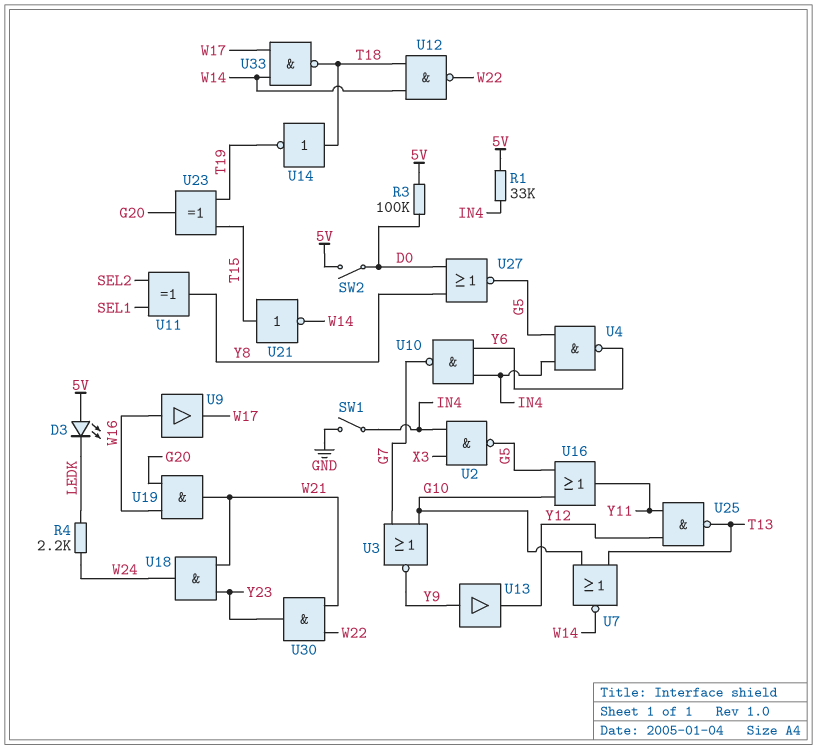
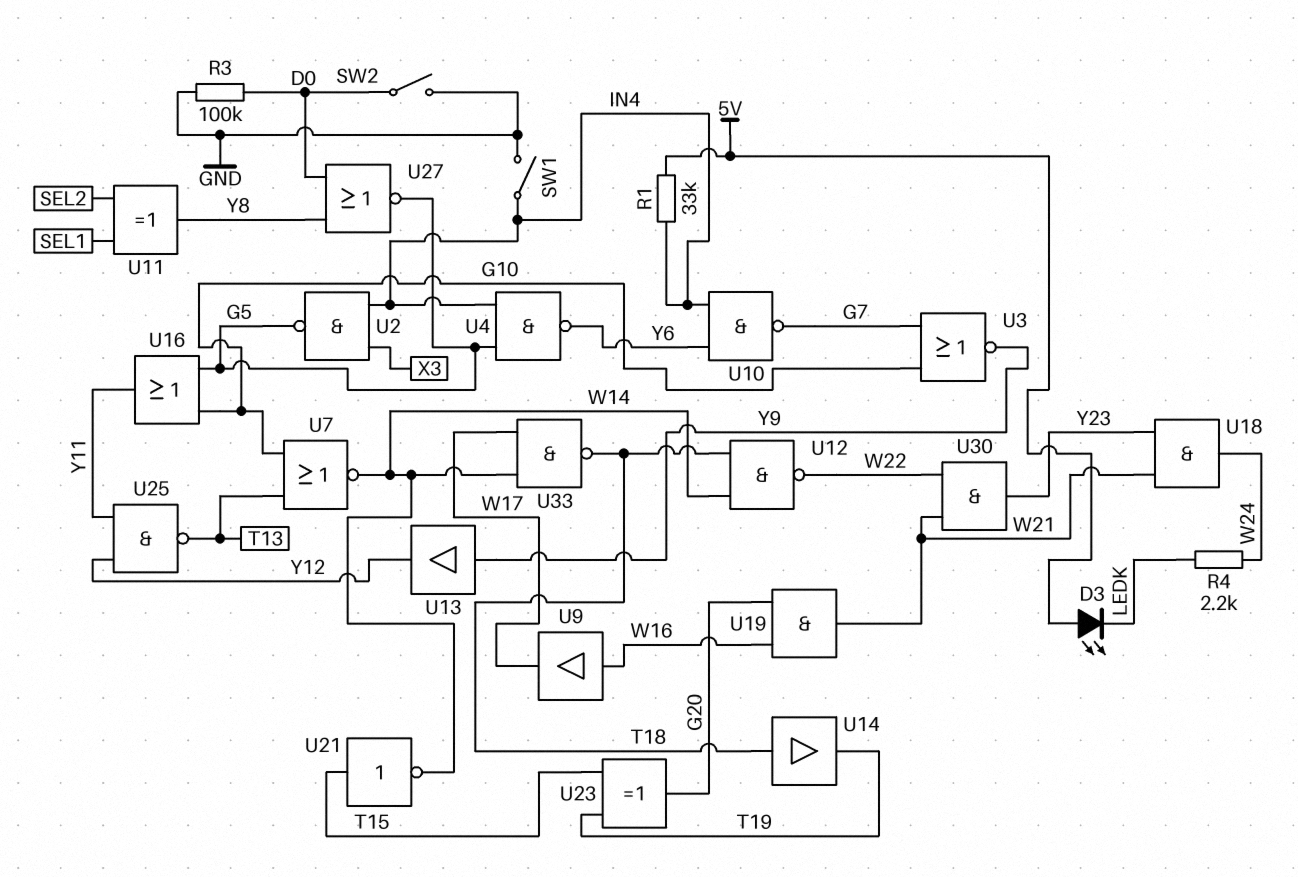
R3: 100k (5V, D0) -> 100k (D0, GND)
SW2: switch (5V, D0) -> switch (D0, GND)
U14: NOT (in T18, out T19) -> buffer (in T18, out T19)

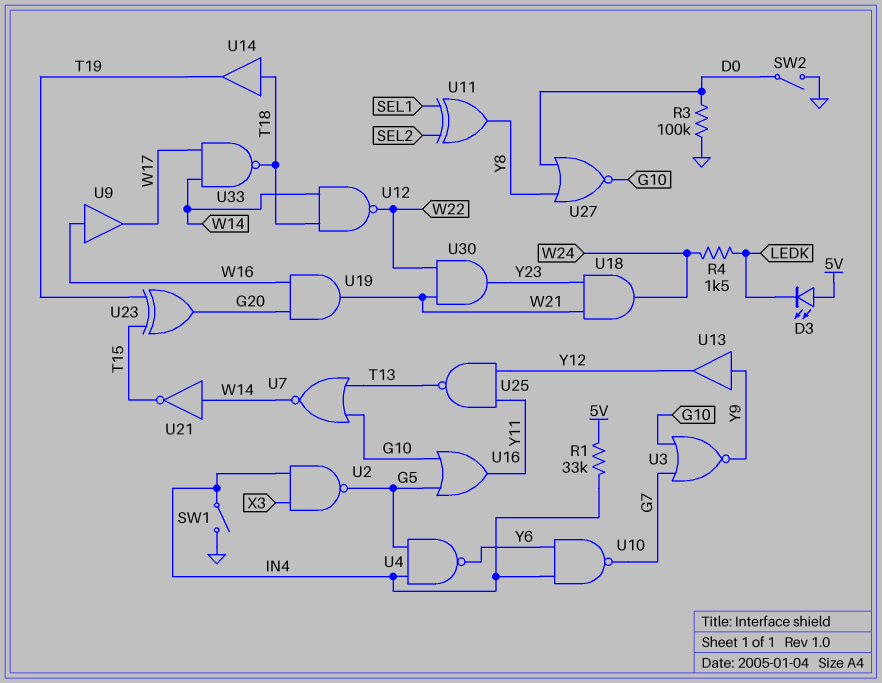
R4: 2.2k (LEDK, W24) -> 1.5k (LEDK, W24)
U21: NOT (in T15, out W14) -> NOT (in W14, out T15)
U27: NOR (in D0, in Y8, out G5) -> NOR (in D0, in Y8, out G10)

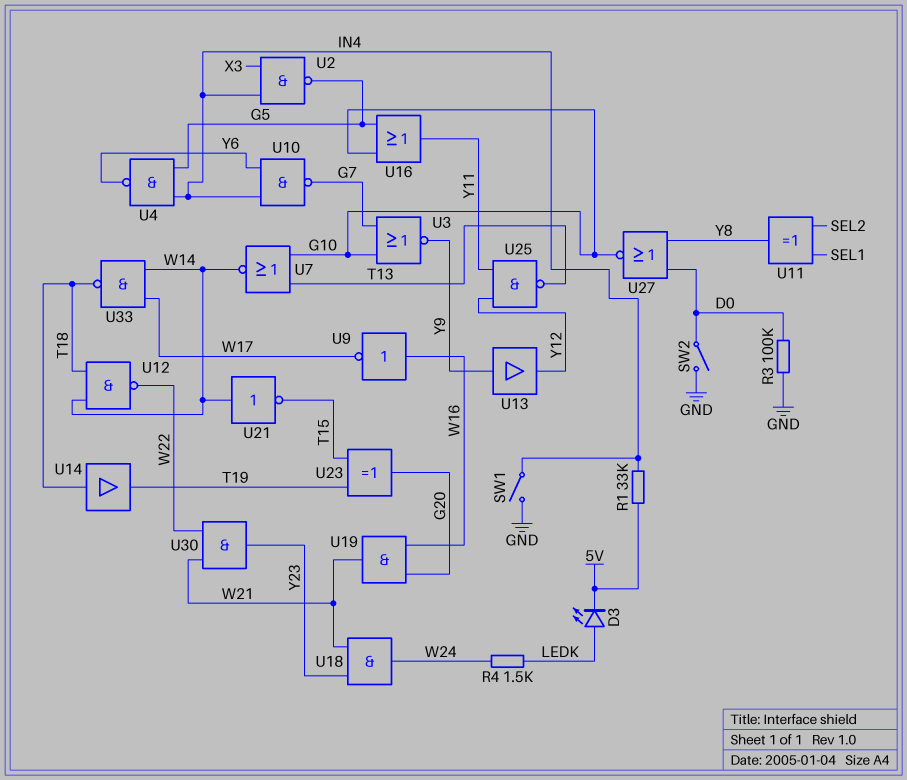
D3: LED (A 5V, K LEDK) -> LED (A LEDK, K 5V)
U9: buffer (in W16, out W17) -> NOT (in W16, out W17)

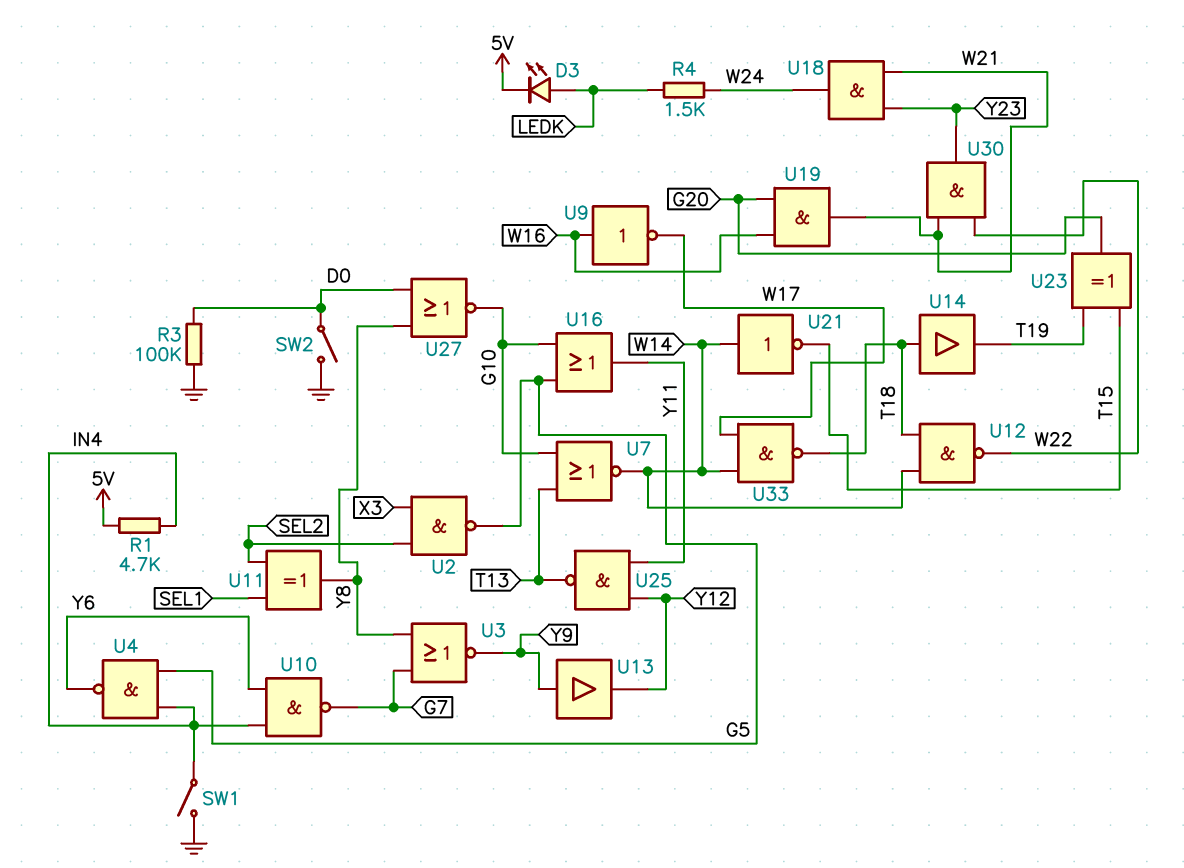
R1: 33k (5V, IN4) -> 4.7k (5V, IN4)
U2: NAND (in IN4, in X3, out G5) -> NAND (in SEL2, in X3, out G5)
U3: NOR (in G7, in G10, out Y9) -> NOR (in G7, in Y8, out Y9)

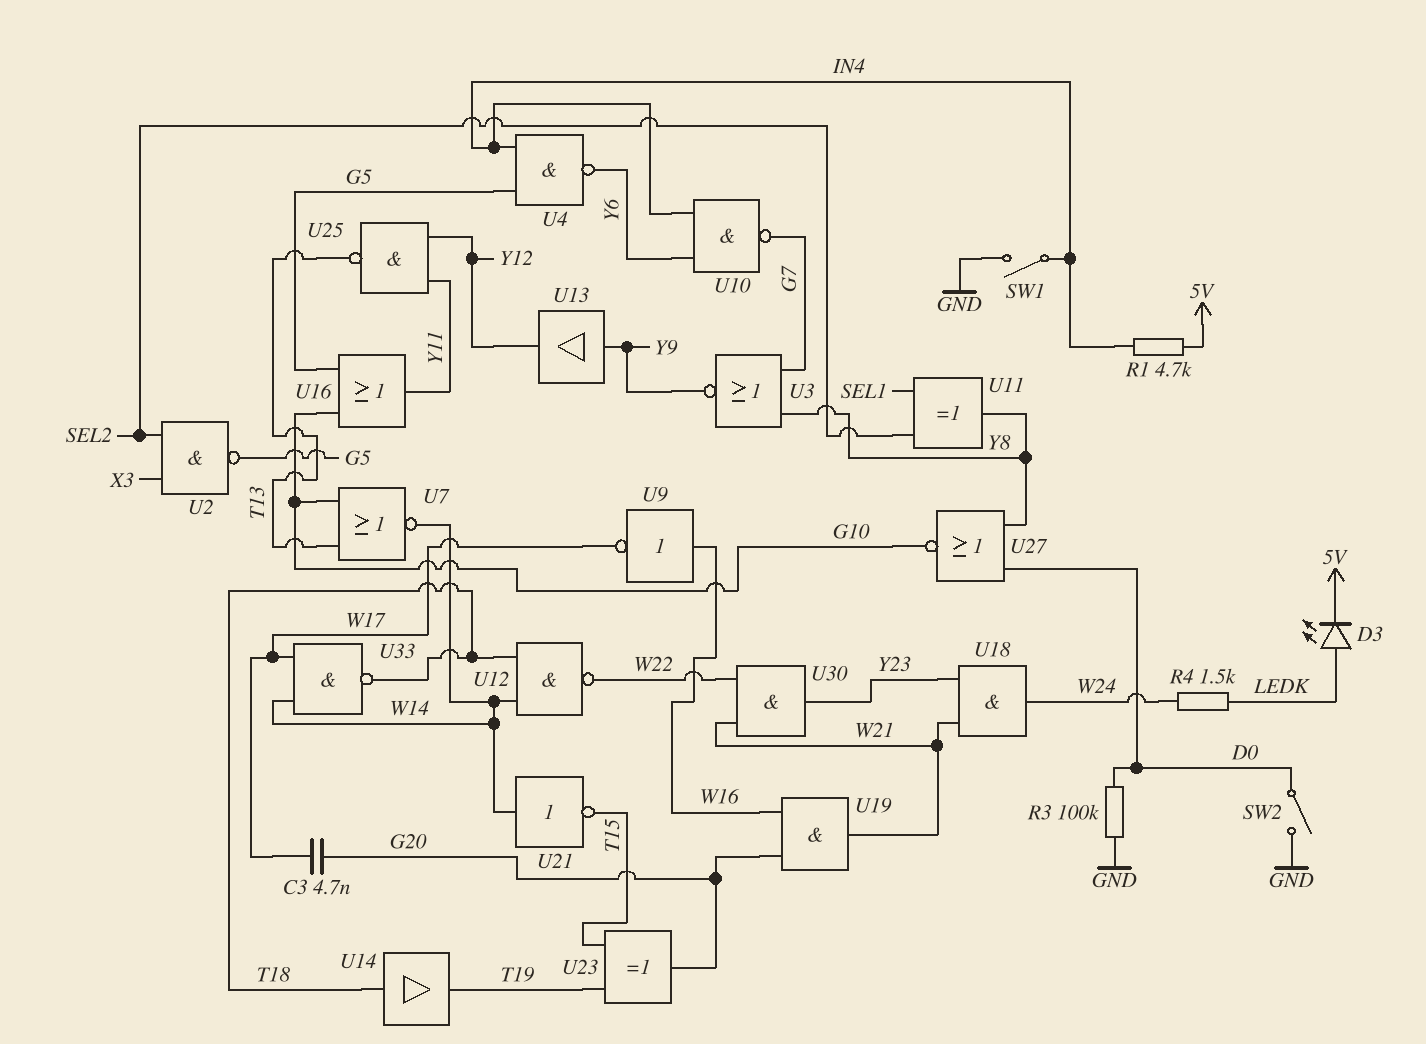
C3: none -> 4.7nF (G20, W17)

